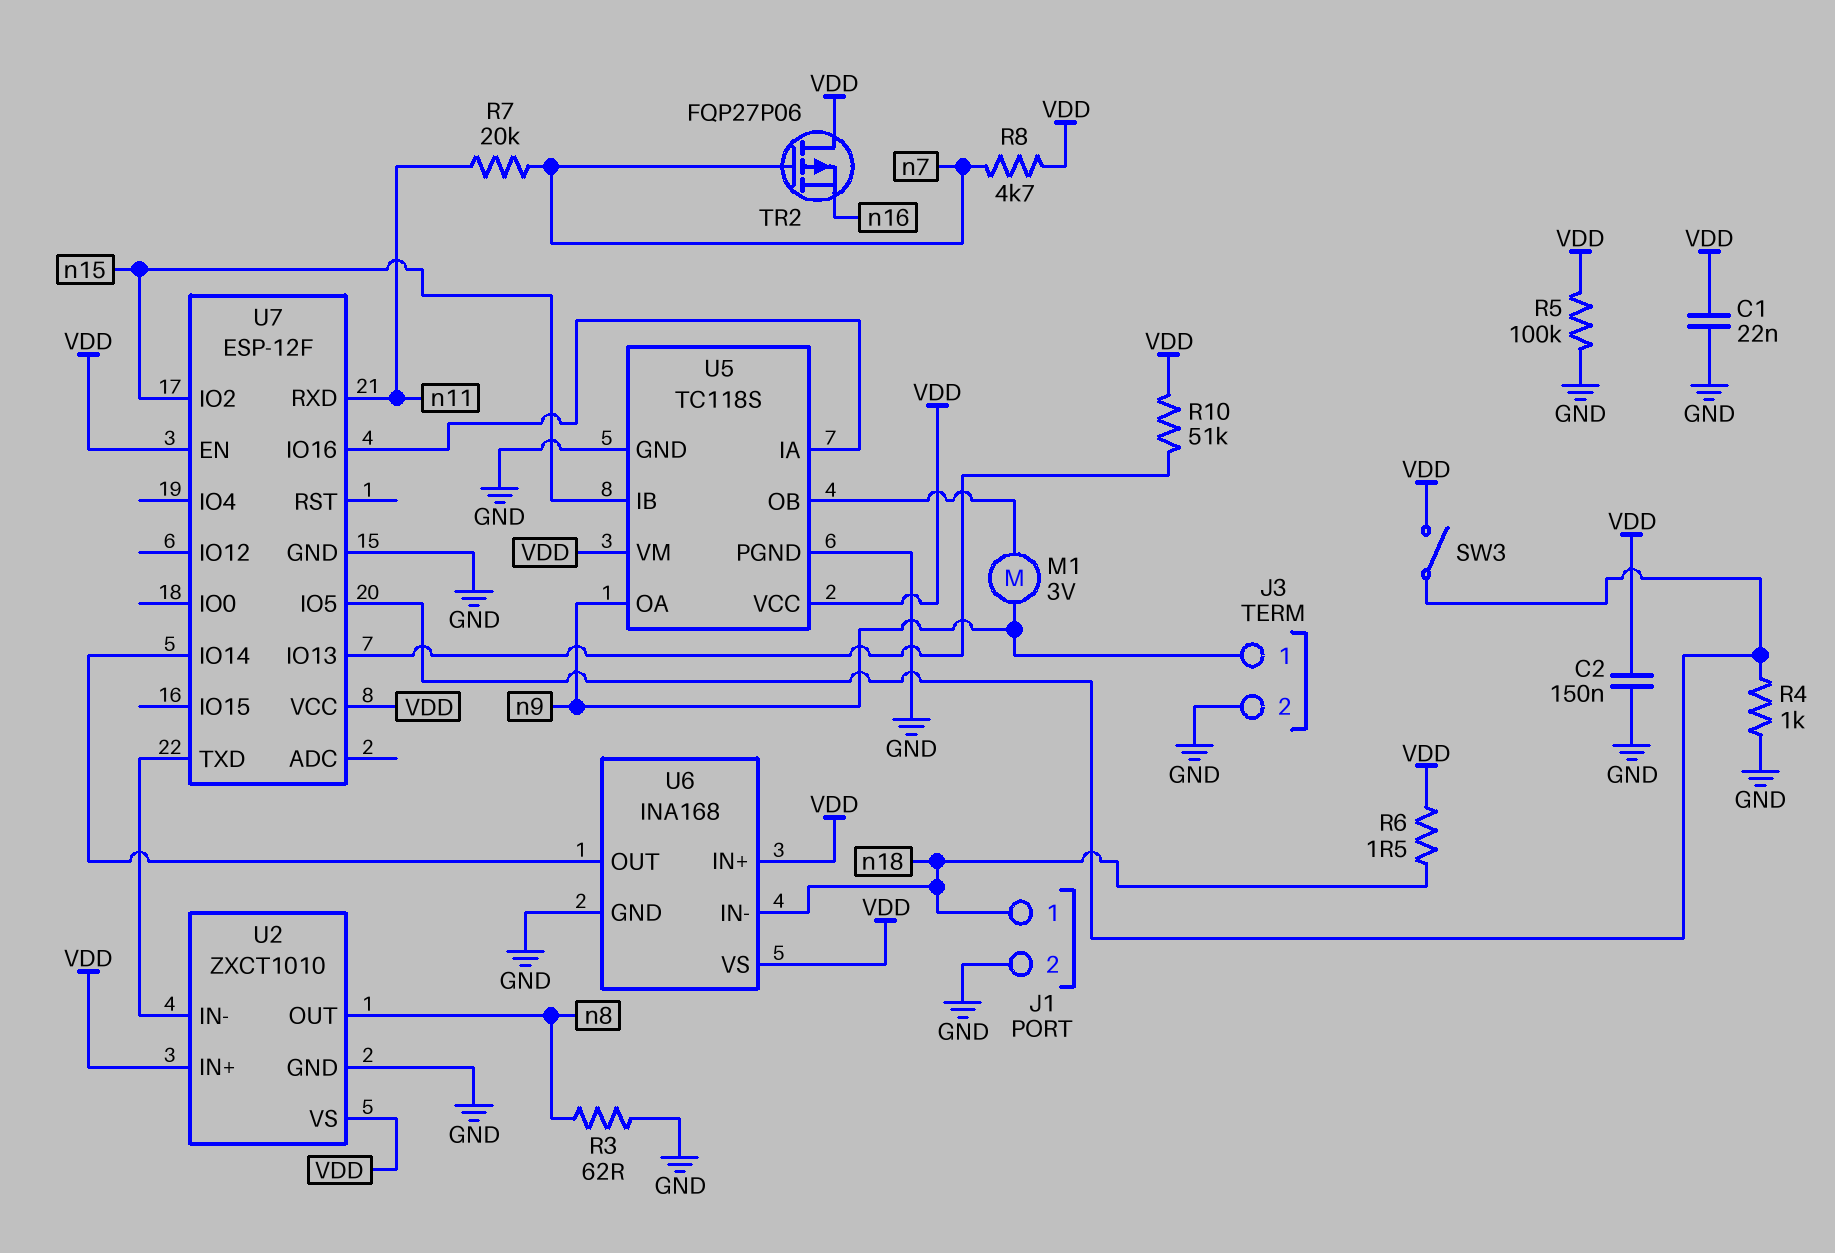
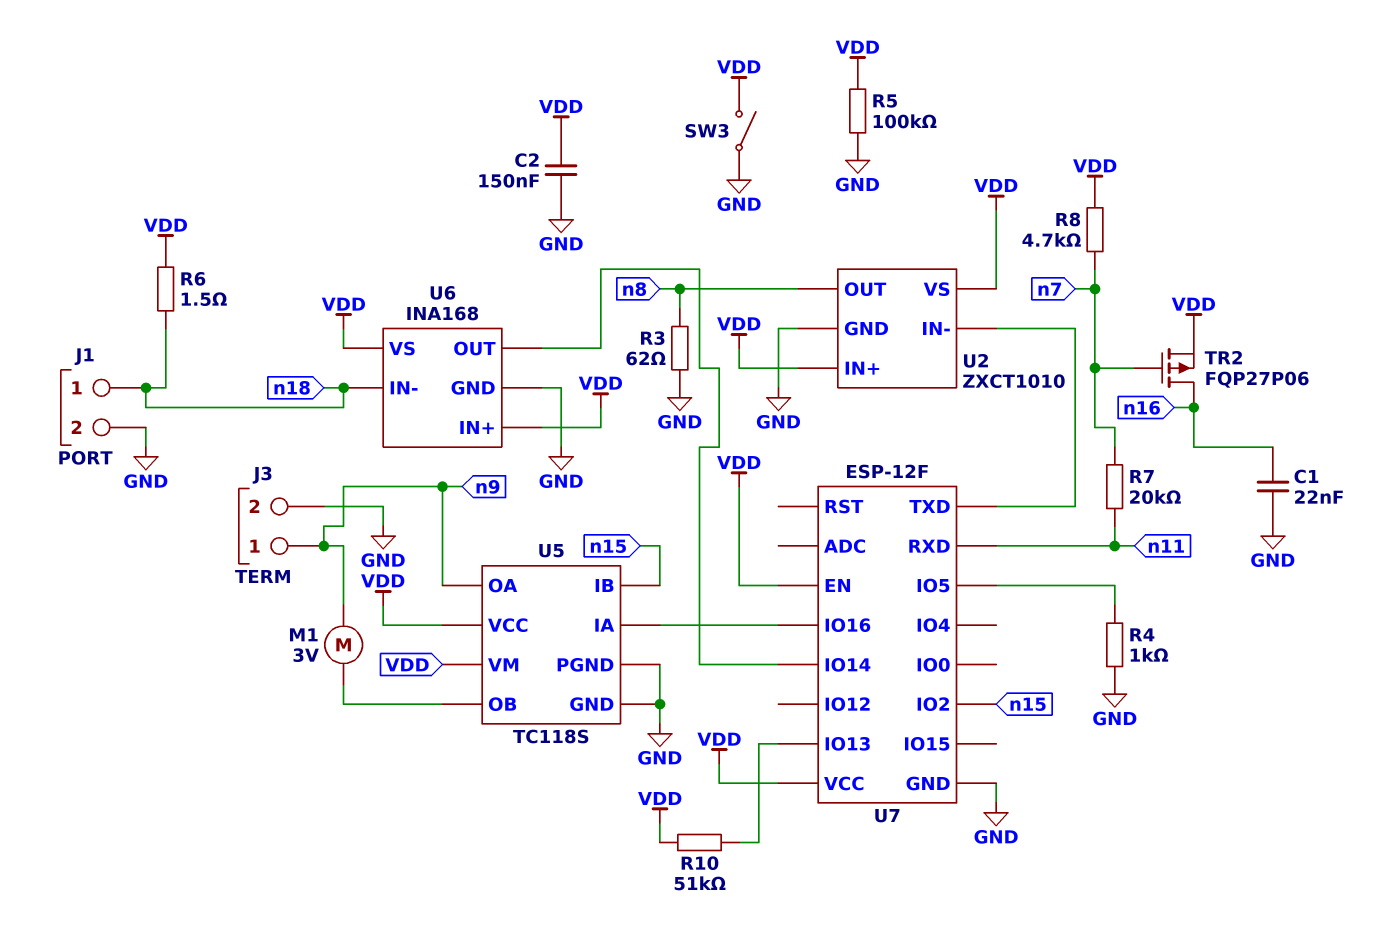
C1: 22nF (GND, VDD) -> 22nF (GND, n16)
SW3: switch (U7/IO5, VDD) -> switch (GND, VDD)
TR2: PMOS FQP27P06 (G n7, D VDD, S n16) -> PMOS FQP27P06 (G n7, D n16, S VDD)

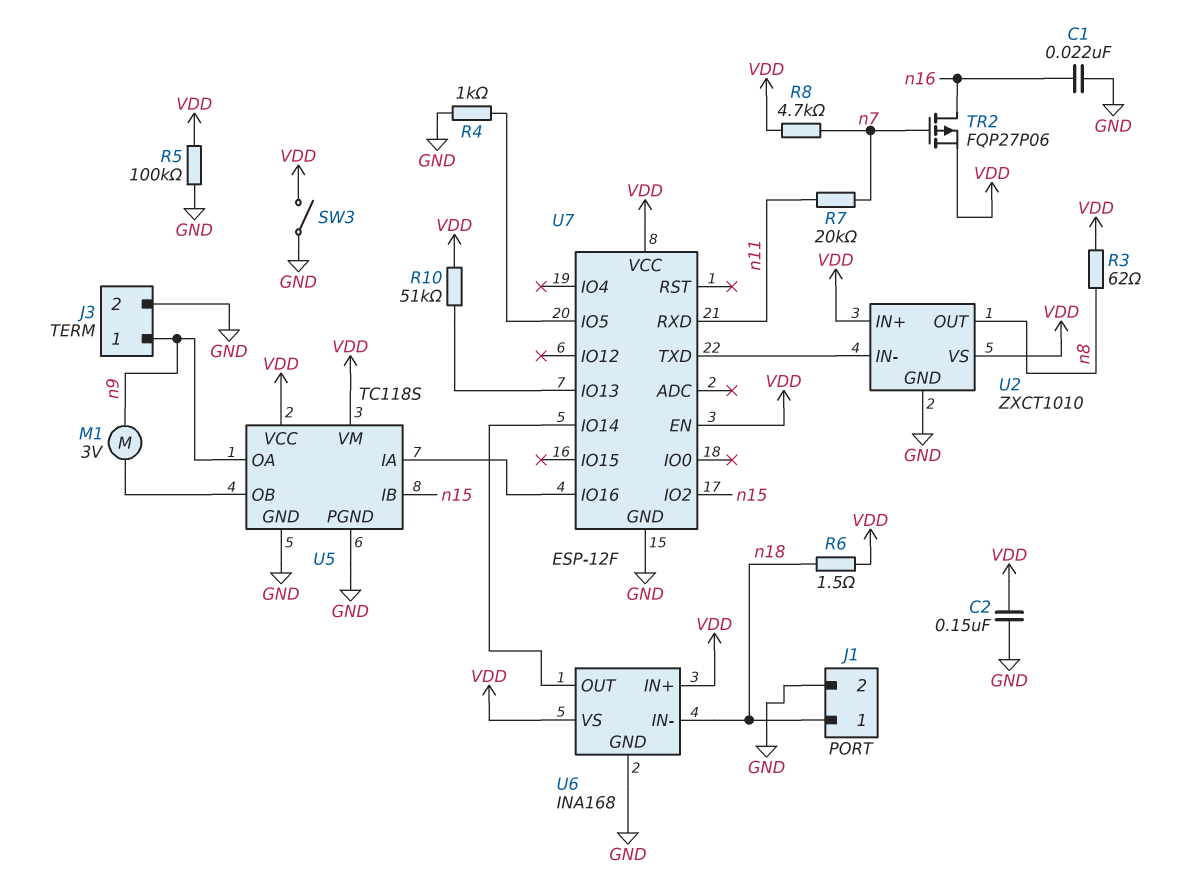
R3: 62 (GND, n8) -> 62 (VDD, n8)

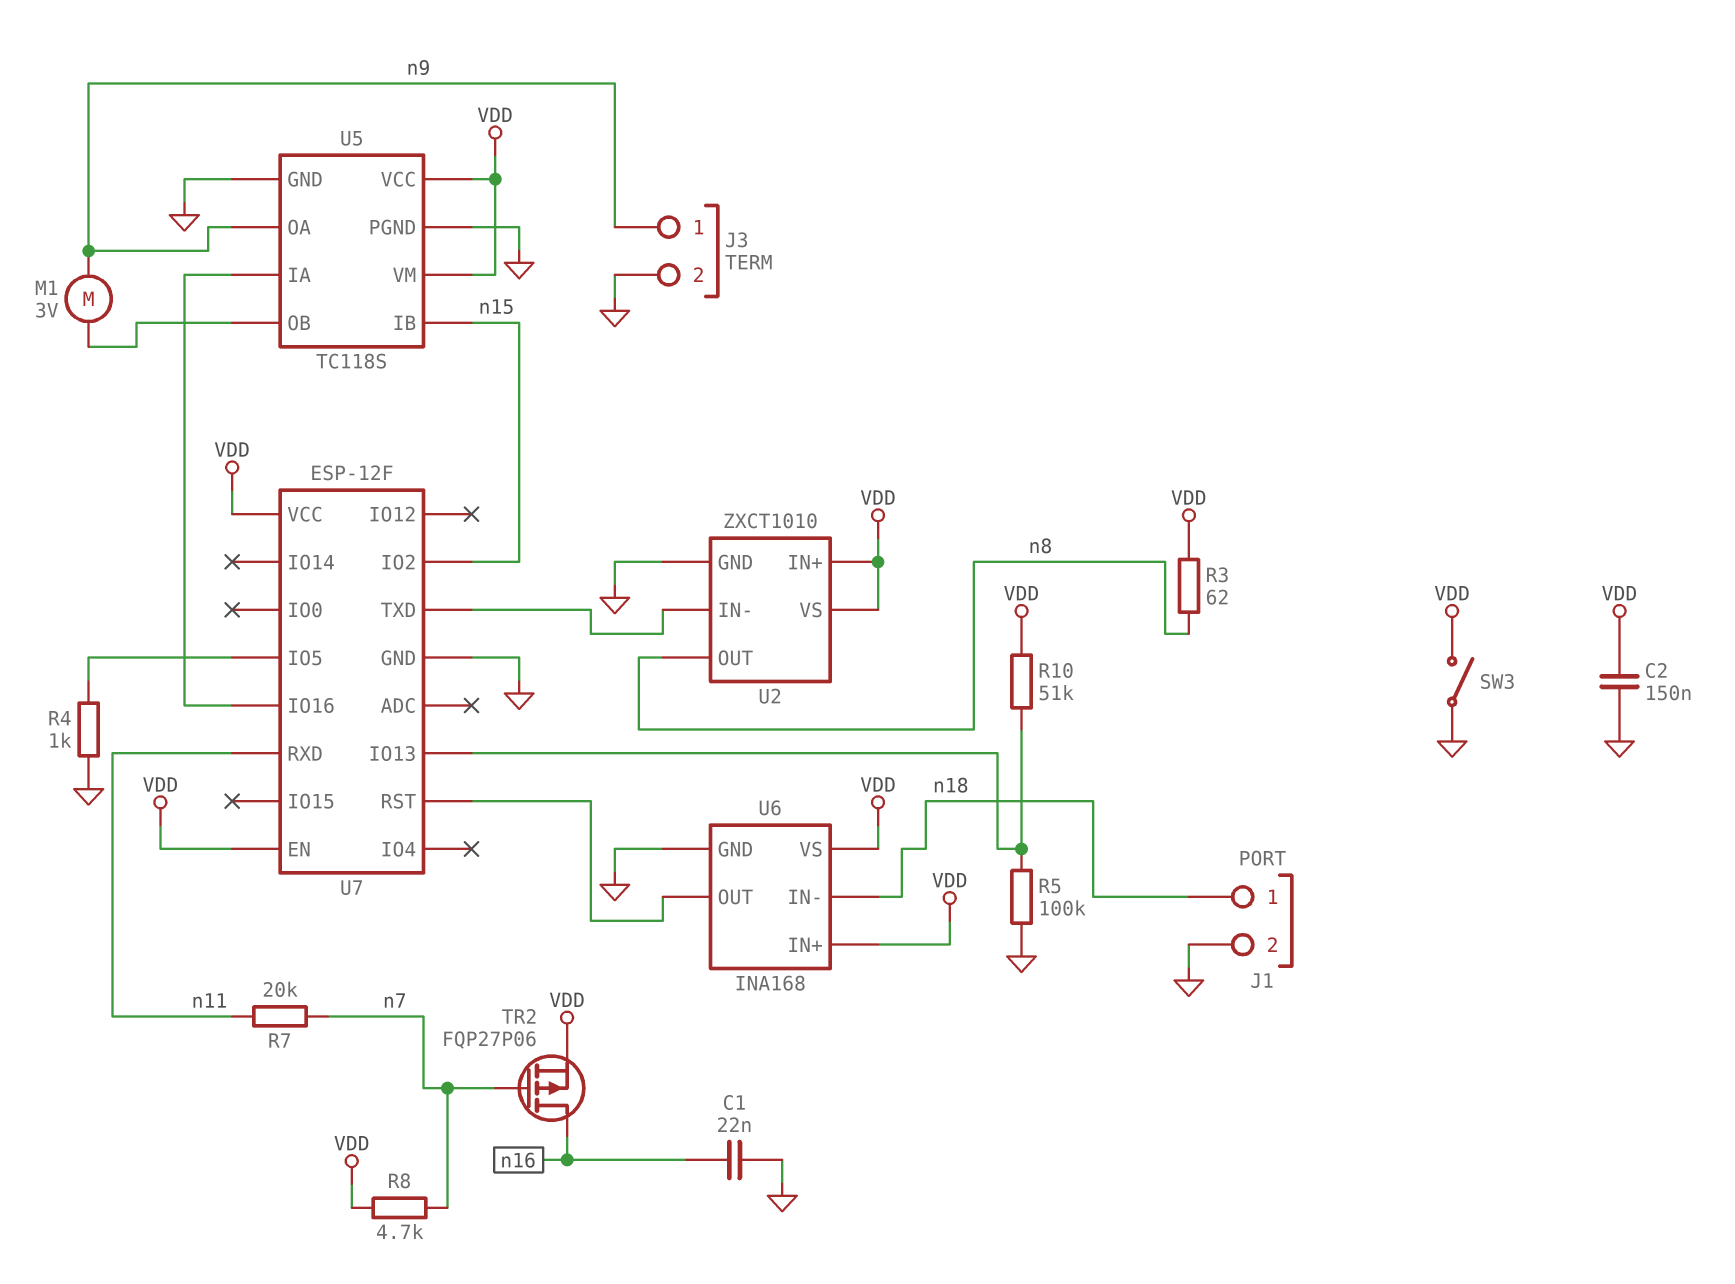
R5: 100k (GND, VDD) -> 100k (GND, U7/IO13)
R6: 1.5 (VDD, n18) -> none
U7 pin IO14: U6/OUT -> none
U7 pin RST: none -> U6/OUT

